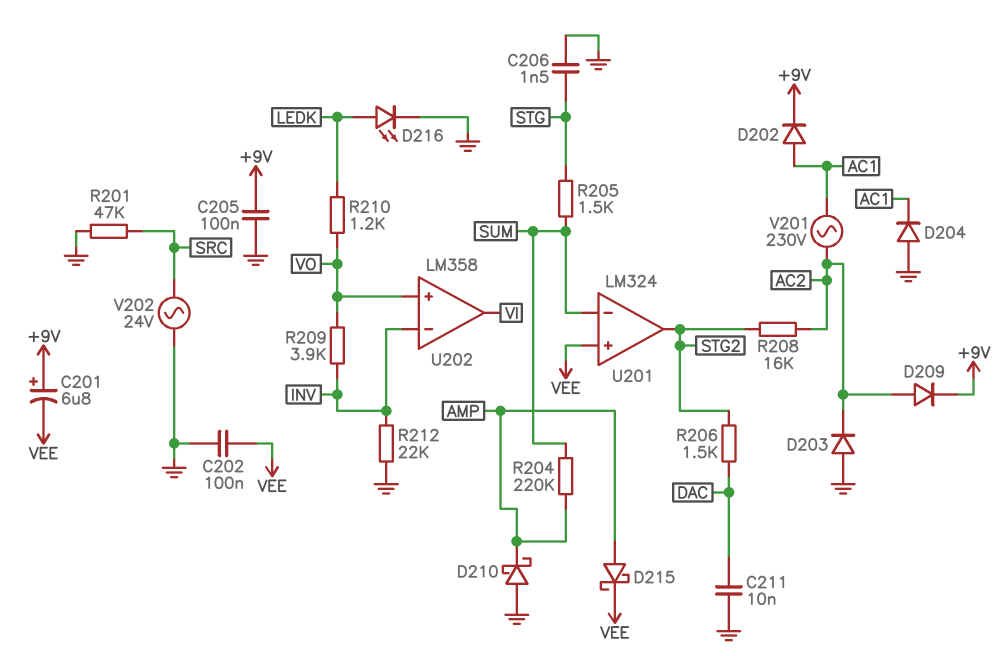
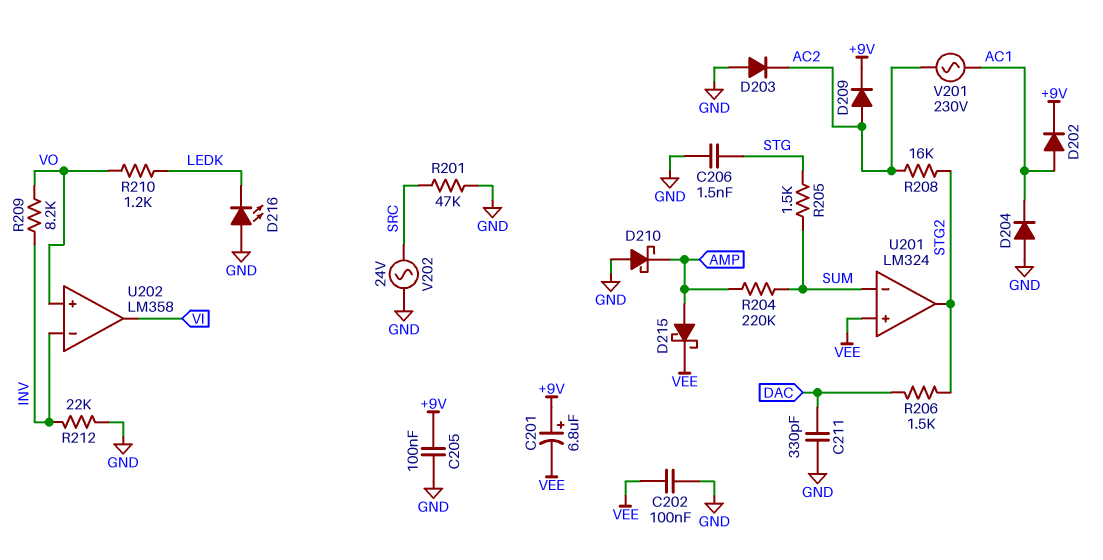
C211: 10nF (DAC, GND) -> 330pF (DAC, GND)
D216: LED (A LEDK, K GND) -> LED (A GND, K LEDK)
R209: 3.9k (INV, VO) -> 8.2k (INV, VO)

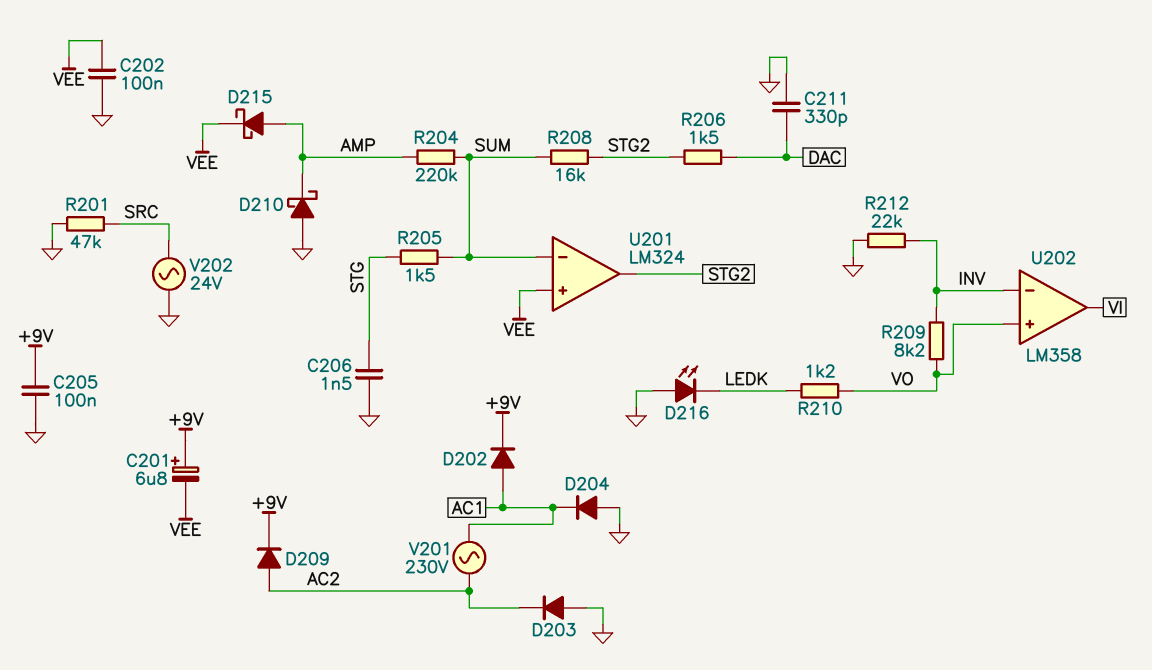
R208: 16k (AC2, STG2) -> 16k (STG2, SUM)

